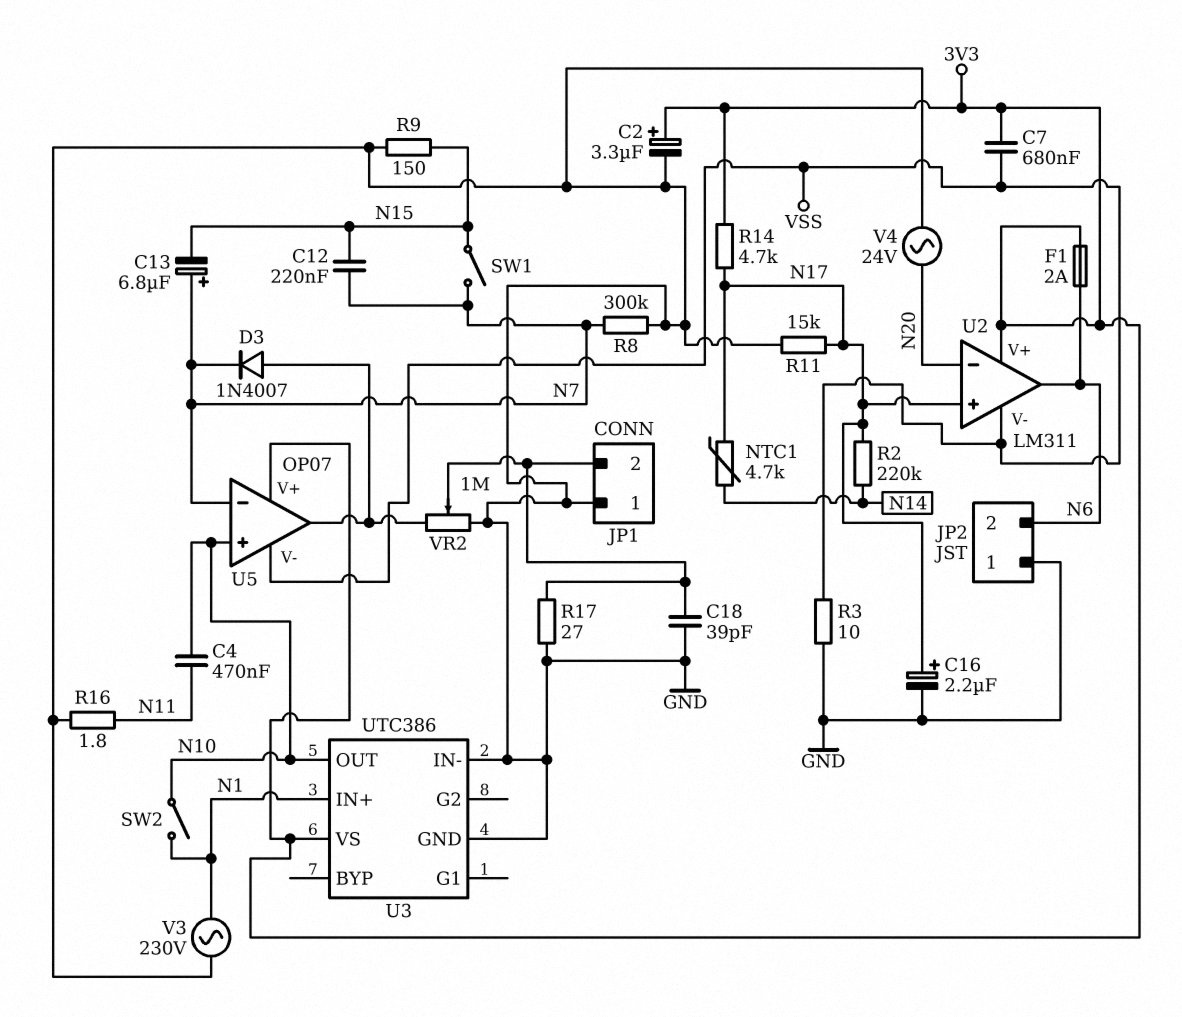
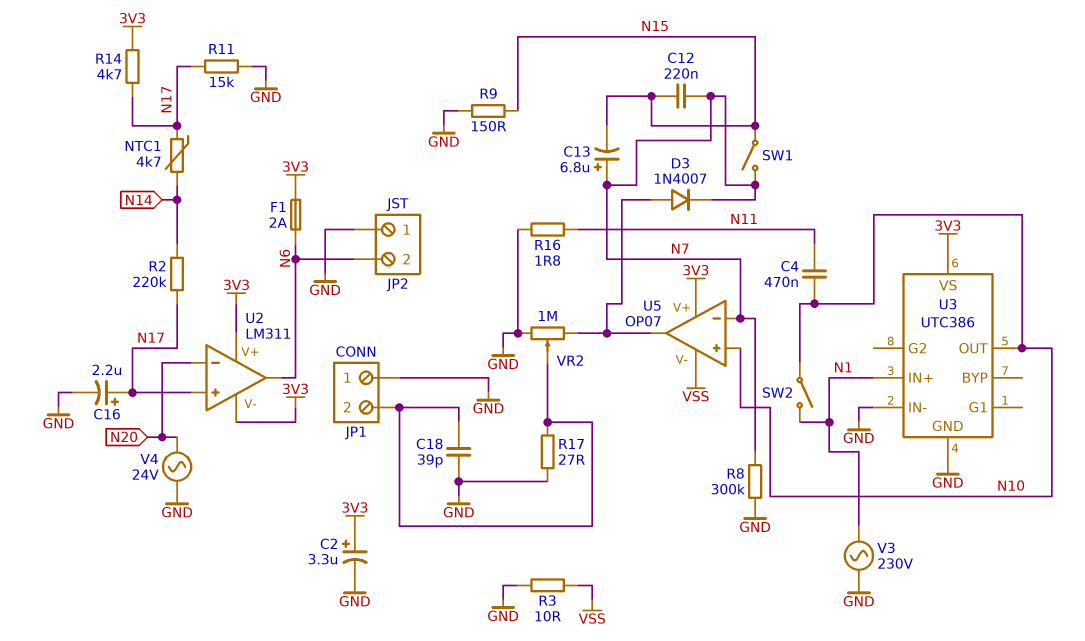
C7: 680nF (3V3, VSS) -> none
U2 pin V-: VSS -> 3V3

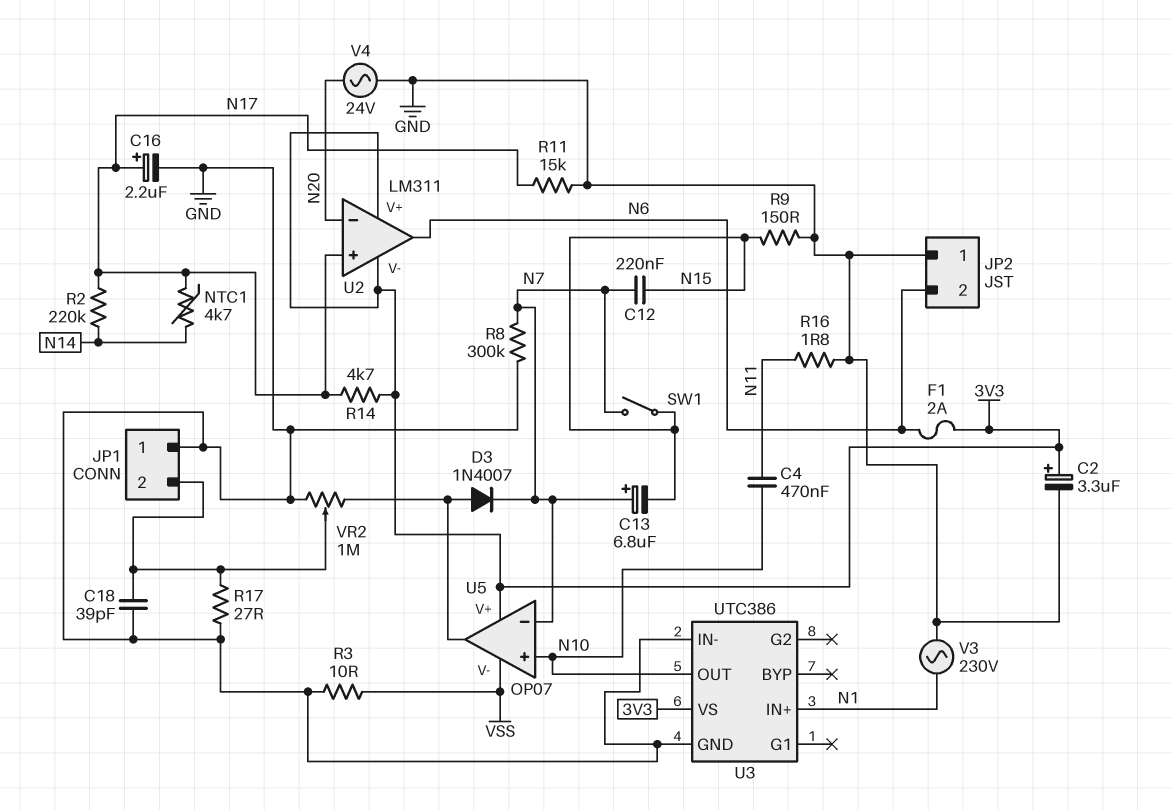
SW2: switch (N1, N10) -> none

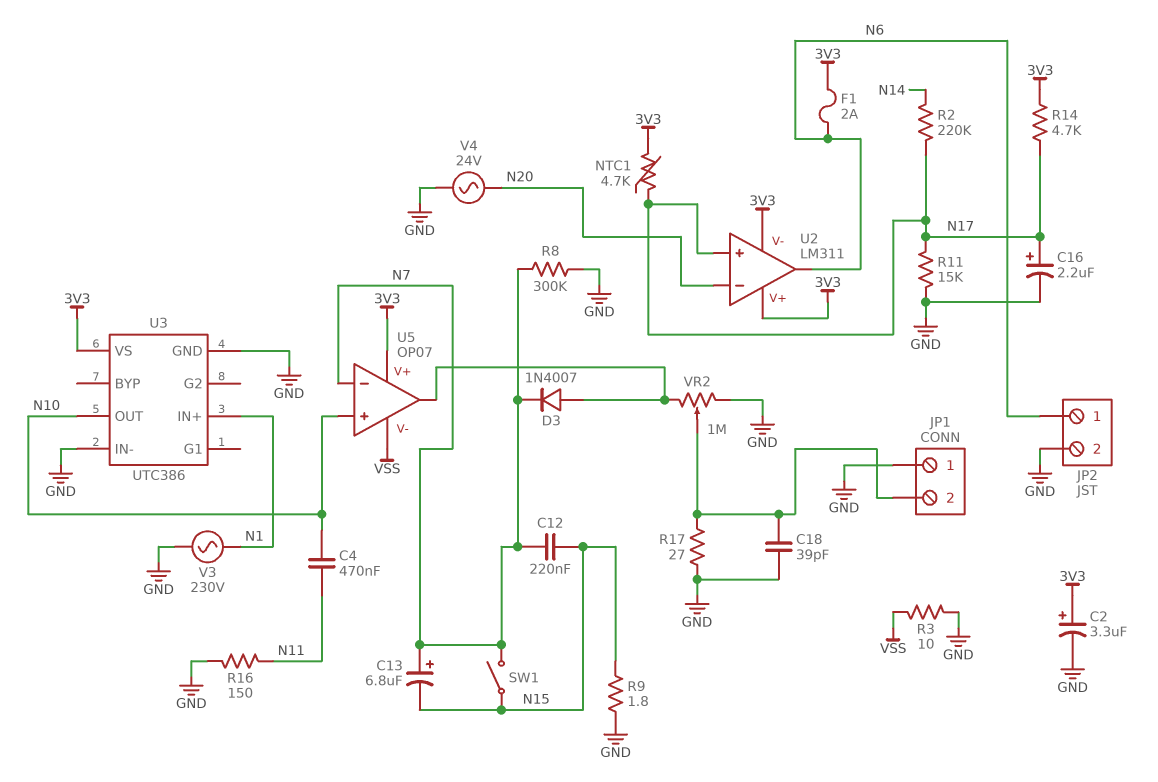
JP2 pin 1: GND -> N6
JP2 pin 2: N6 -> GND
NTC1: 4.7k (N14, N17) -> 4.7k (3V3, N17)
R9: 150 (GND, N15) -> 1.8 (GND, N15)
R16: 1.8 (GND, N11) -> 150 (GND, N11)

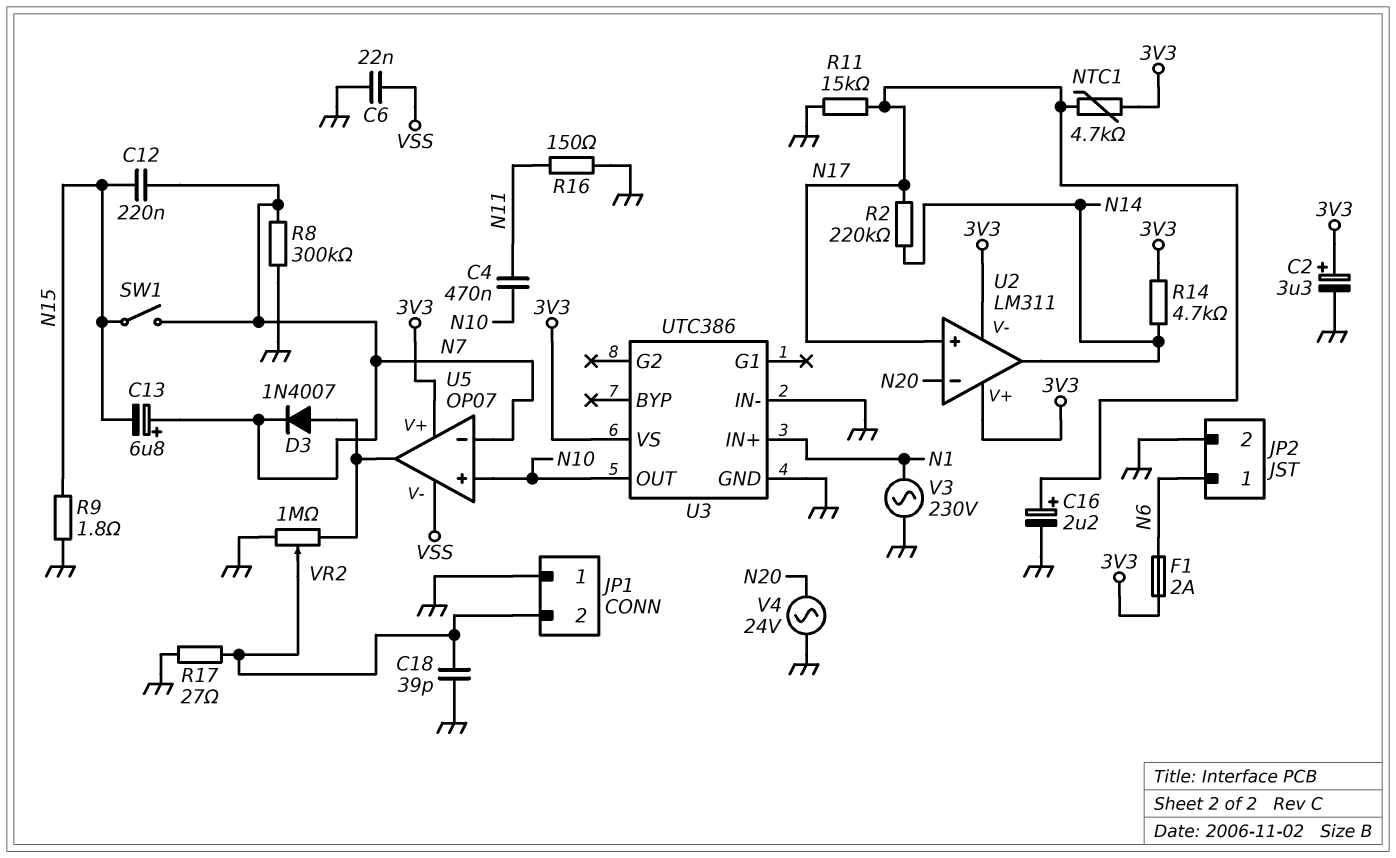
C6: none -> 22nF (GND, VSS)
R3: 10 (GND, VSS) -> none
R14: 4.7k (3V3, N17) -> 4.7k (3V3, N14)
U2 pin out: N6 -> N14

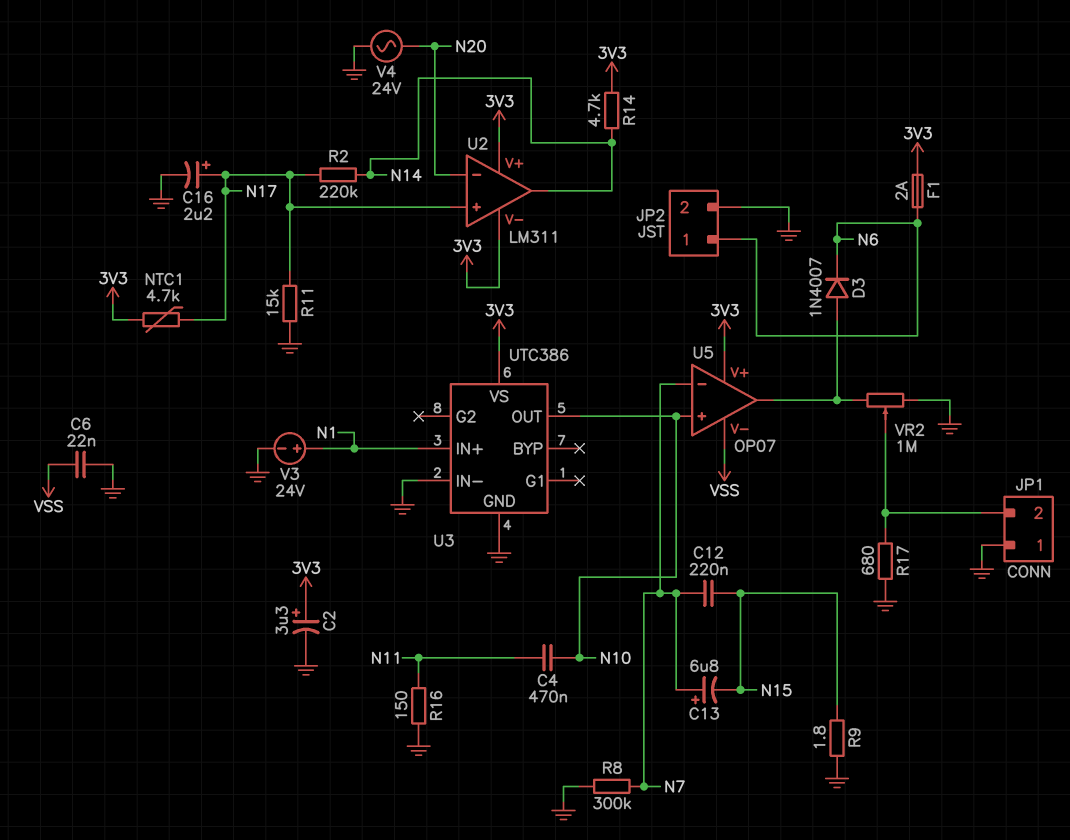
C18: 39pF (GND, JP1/2) -> none
D3: diode 1N4007 (A U5/out, K N7) -> diode 1N4007 (A U5/out, K N6)
R17: 27 (GND, JP1/2) -> 680 (GND, JP1/2)
SW1: switch (N7, N15) -> none
V3: AC 230V (GND, N1) -> 24V (plus N1, minus GND)

